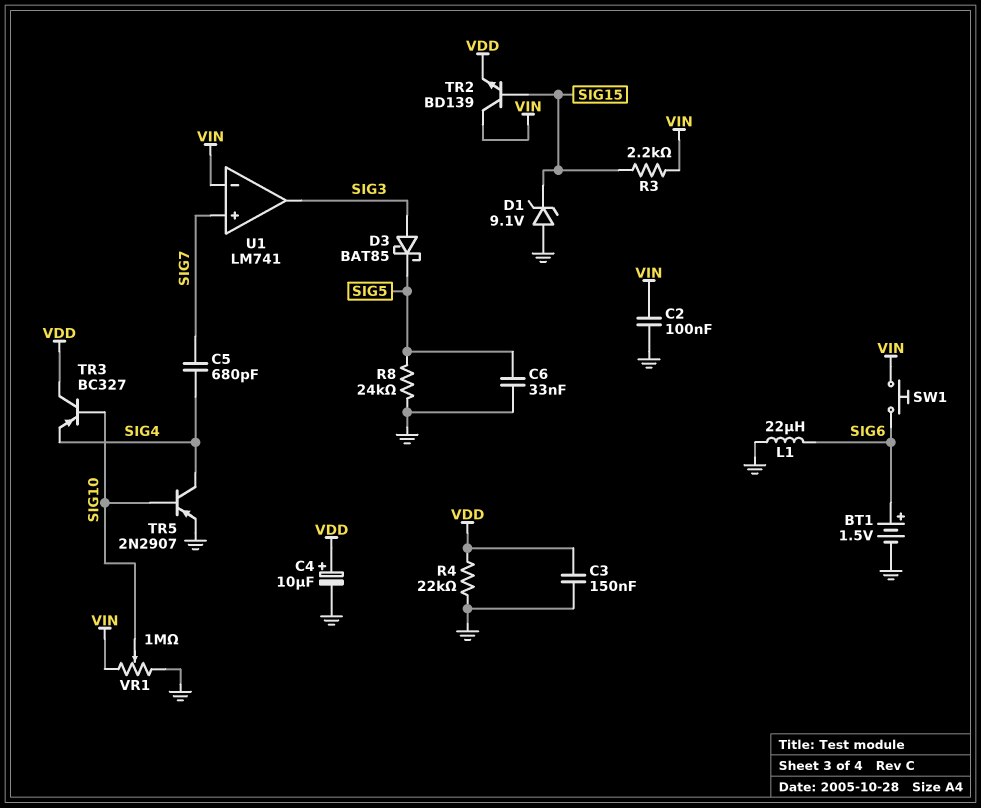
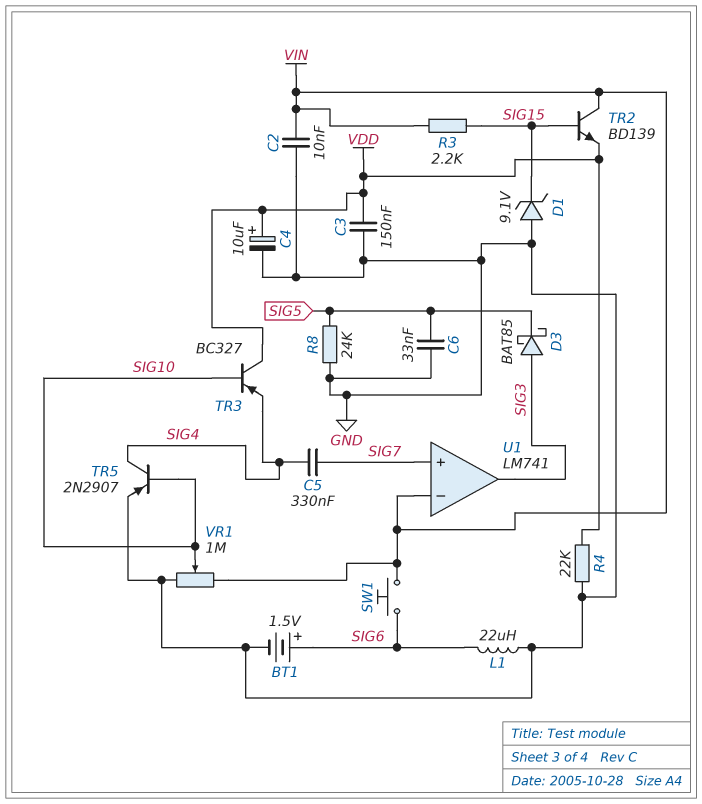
C2: 100nF (GND, VIN) -> 10nF (GND, VIN)
C5: 680pF (SIG4, SIG7) -> 330nF (SIG4, SIG7)

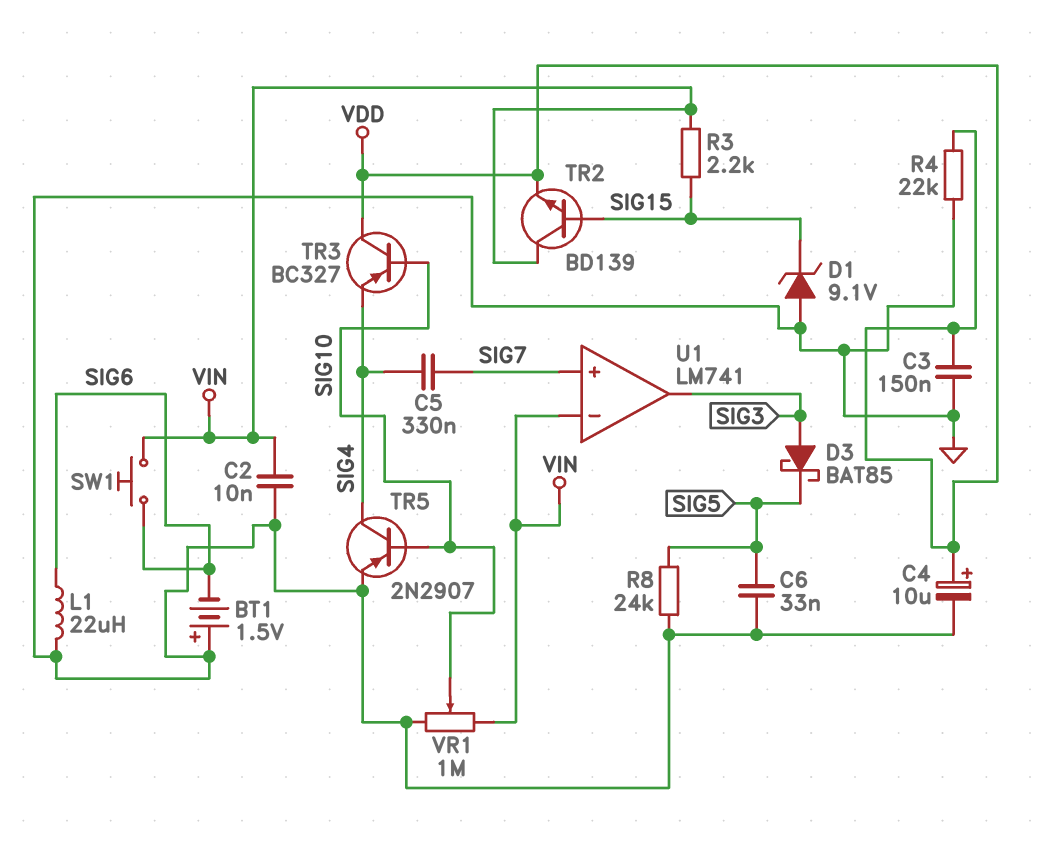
BT1: 1.5V (plus SIG6, minus GND) -> 1.5V (plus GND, minus SIG6)

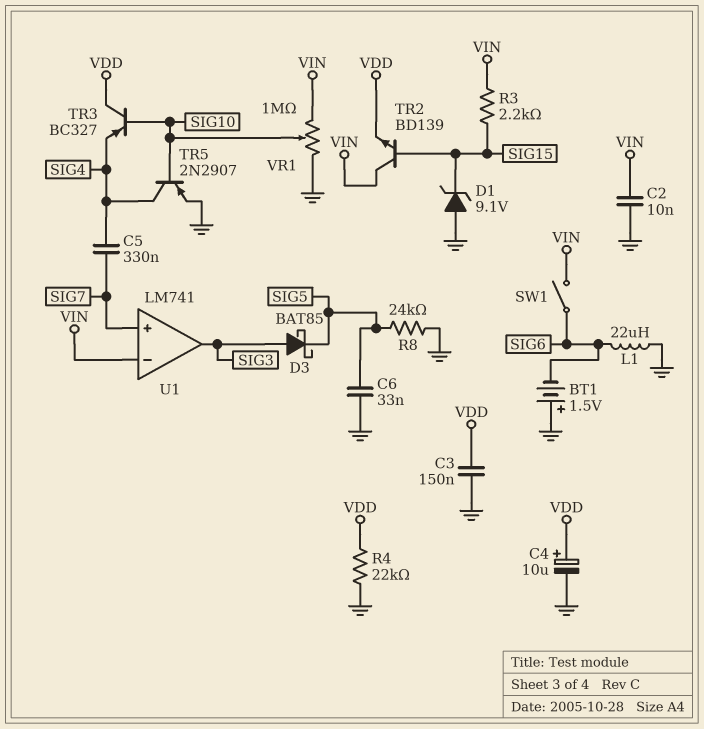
SW1: button (SIG6, VIN) -> switch (SIG6, VIN)

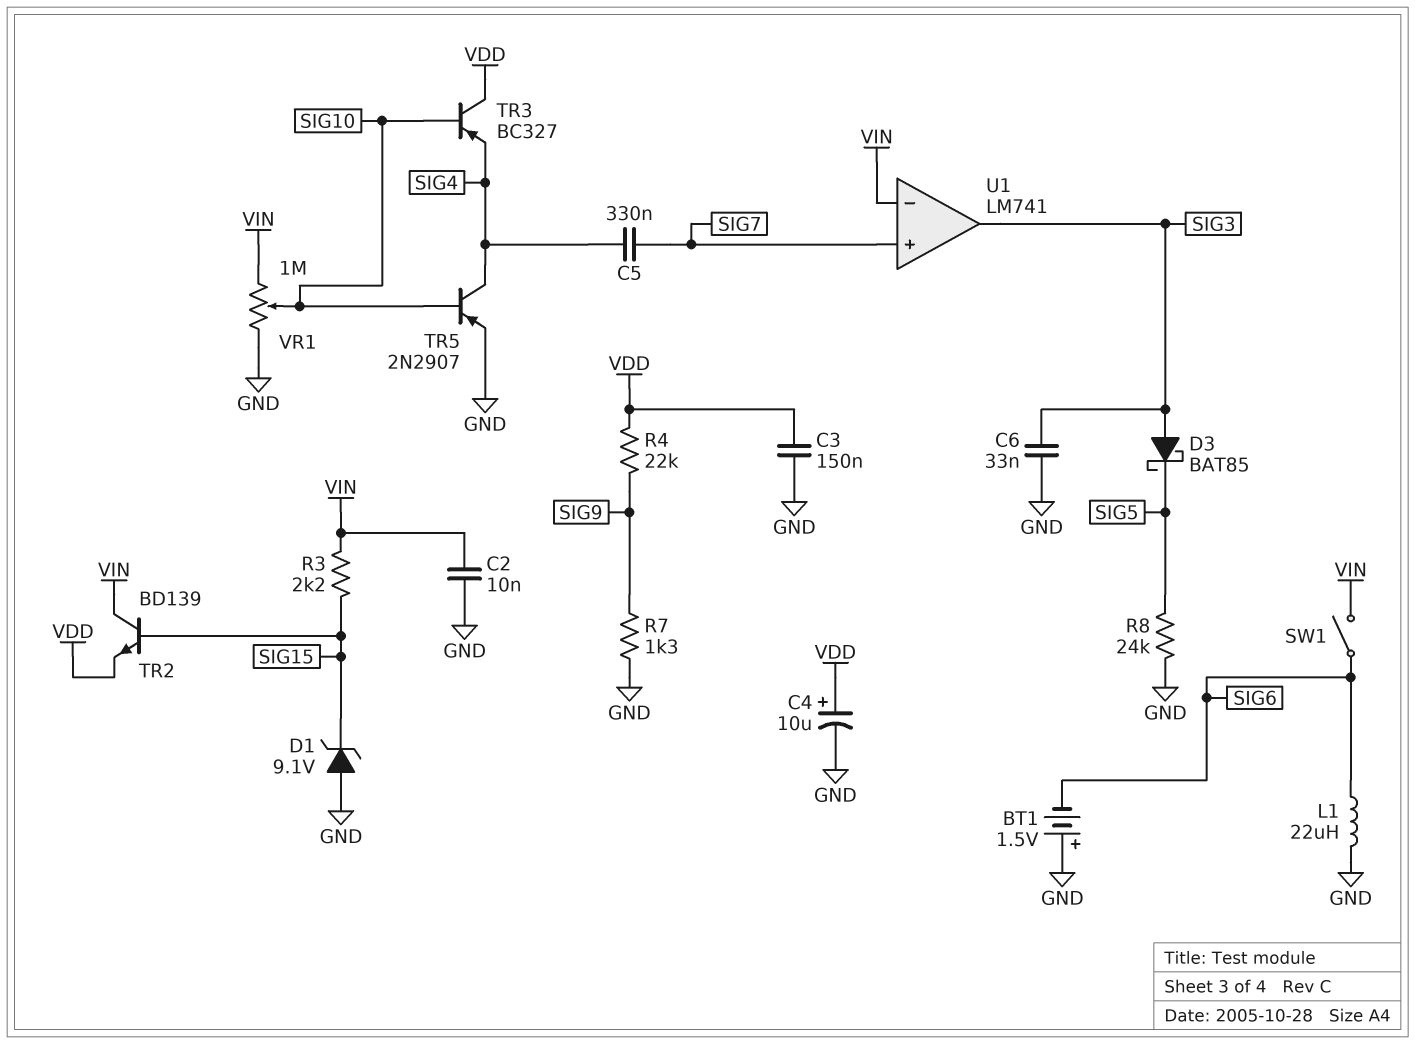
C6: 33nF (GND, SIG5) -> 33nF (GND, SIG3)
R4: 22k (GND, VDD) -> 22k (SIG9, VDD)
R7: none -> 1.3k (GND, SIG9)

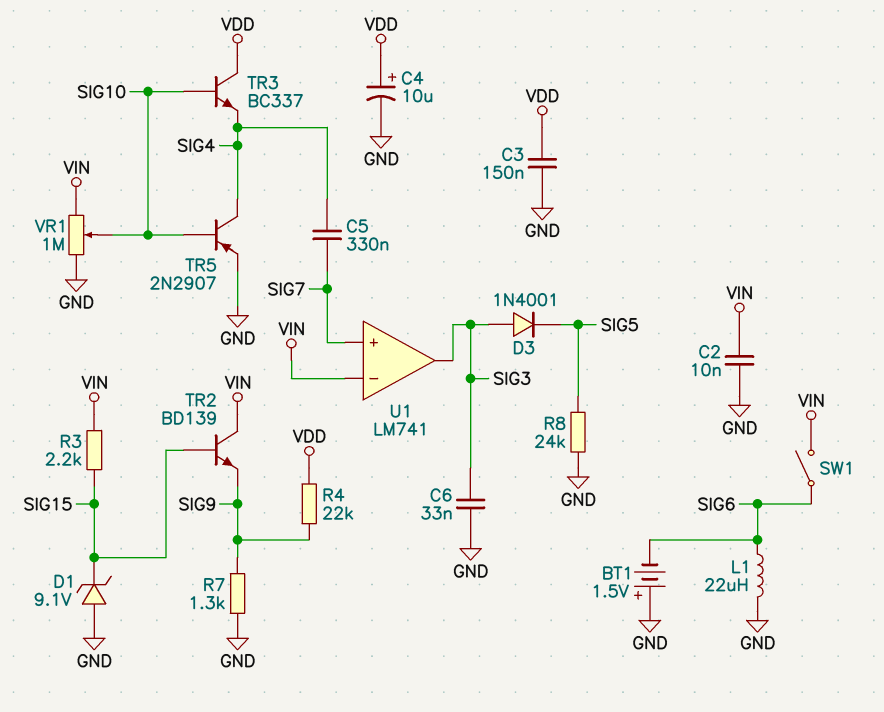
D3: schottky BAT85 (A SIG3, K SIG5) -> diode 1N4001 (A SIG3, K SIG5)
TR2: NPN BD139 (B SIG15, C VIN, E VDD) -> NPN BD139 (B SIG15, C VIN, E SIG9)
TR3: PNP BC327 (B SIG10, C VDD, E SIG4) -> NPN BC337 (B SIG10, C VDD, E SIG4)

